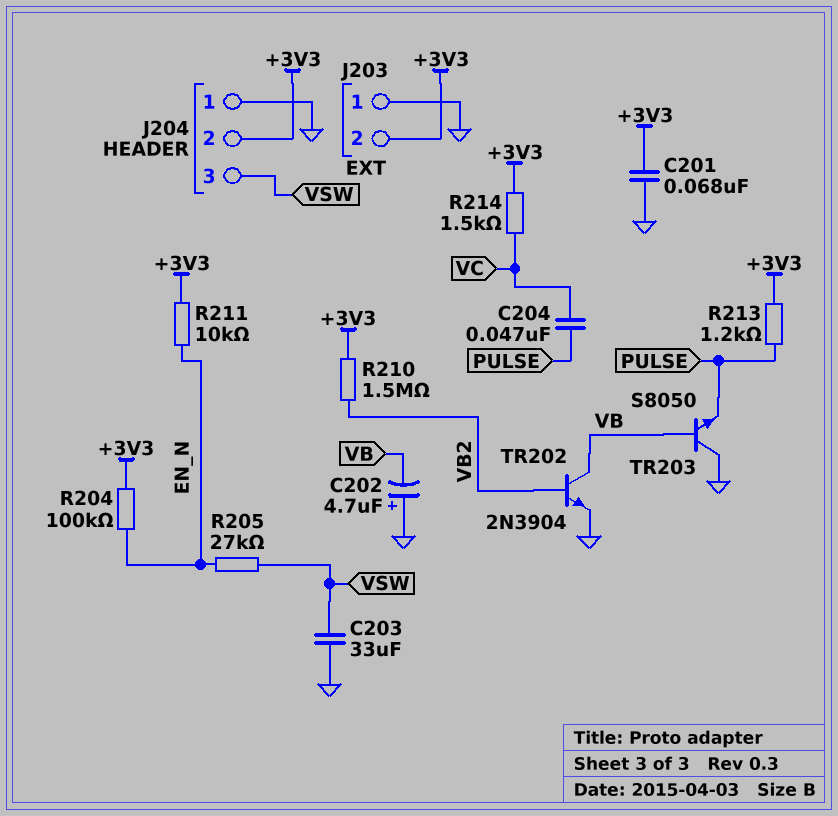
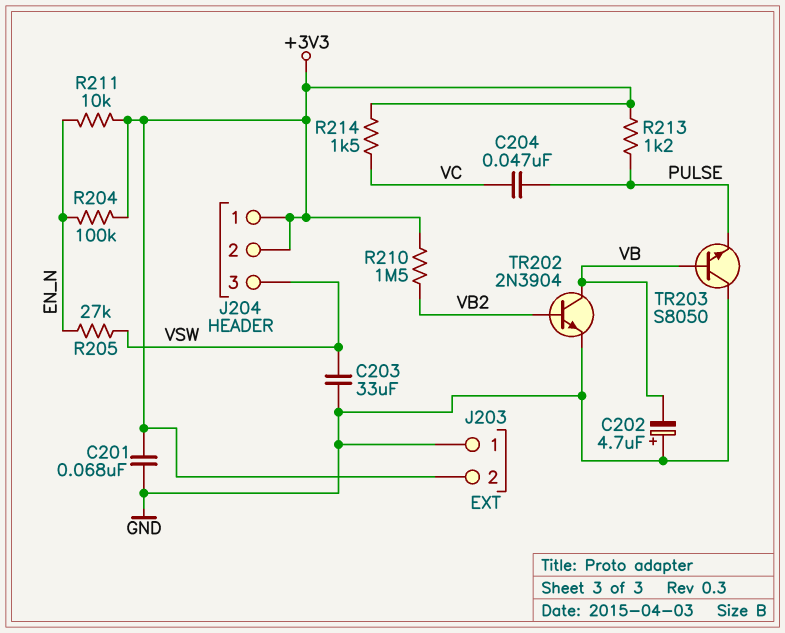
J204 pin 1: GND -> +3V3

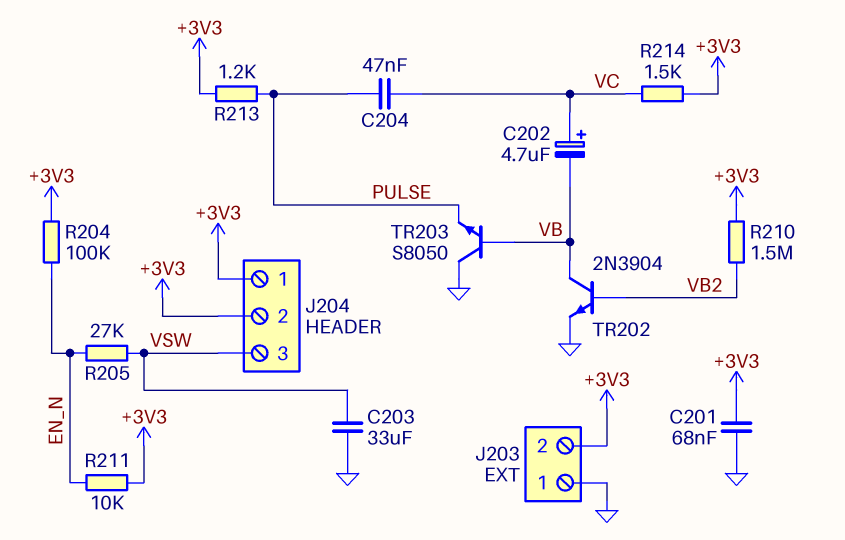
C202: 4.7uF (plus GND, minus VB) -> 4.7uF (plus VC, minus VB)

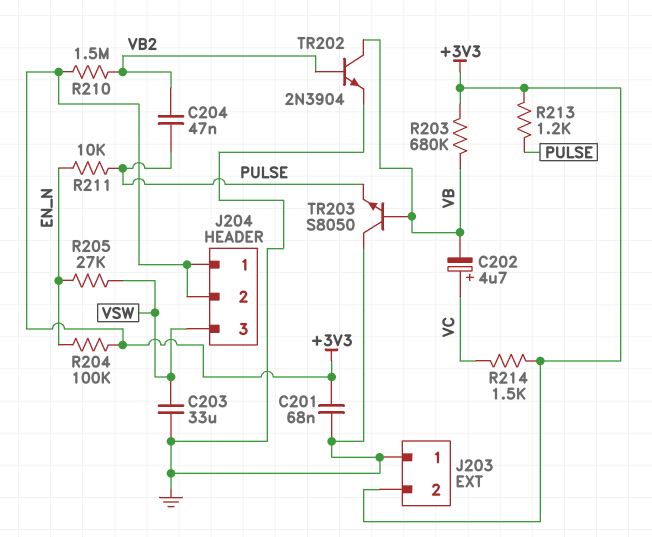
C204: 47nF (PULSE, VC) -> 47nF (PULSE, VB2)
R203: none -> 680k (+3V3, VB)
R211: 10k (+3V3, EN_N) -> 10k (EN_N, PULSE)

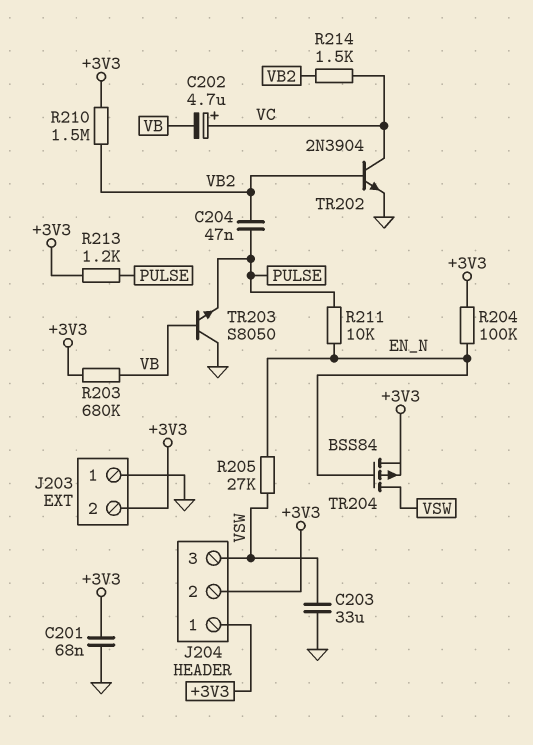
R214: 1.5k (+3V3, VC) -> 1.5k (VB2, VC)
TR202: NPN 2N3904 (B VB2, C VB, E GND) -> NPN 2N3904 (B VB2, C VC, E GND)
TR204: none -> PMOS BSS84 (G EN_N, D VSW, S +3V3)

